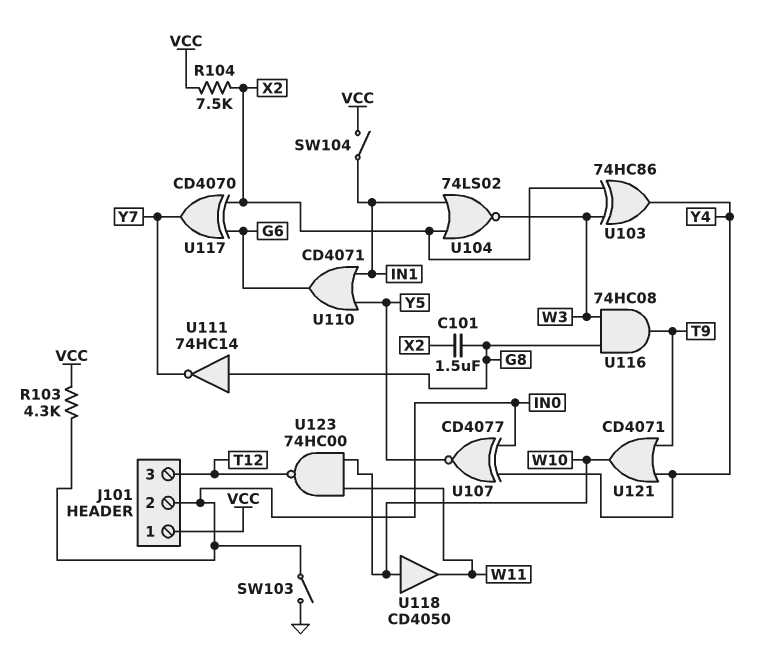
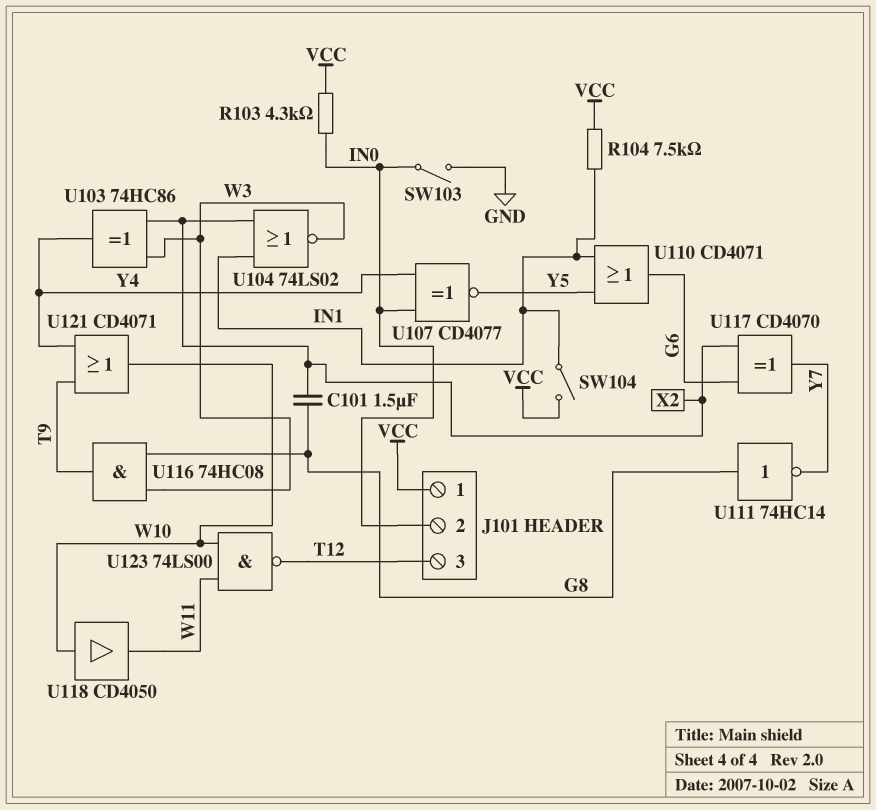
R104: 7.5k (VCC, X2) -> 7.5k (IN1, VCC)
U123: NAND 74HC00 (in W10, in W11, out T12) -> NAND 74LS00 (in W10, in W11, out T12)

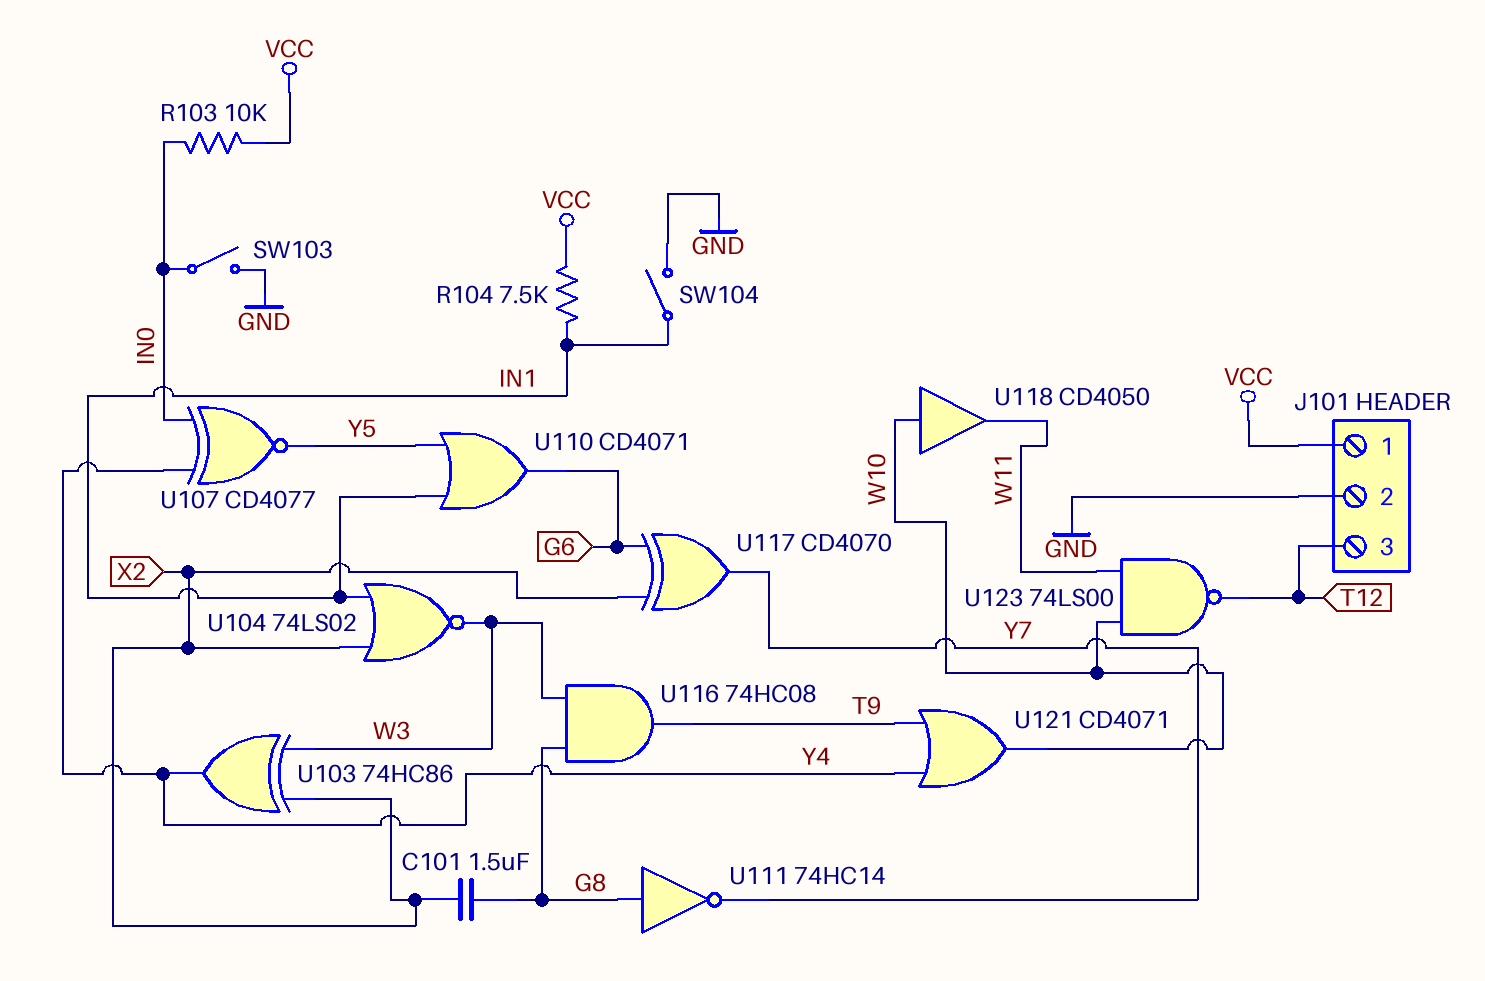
J101 pin 2: IN0 -> GND
R103: 4.3k (IN0, VCC) -> 10k (IN0, VCC)
SW104: switch (IN1, VCC) -> switch (GND, IN1)

